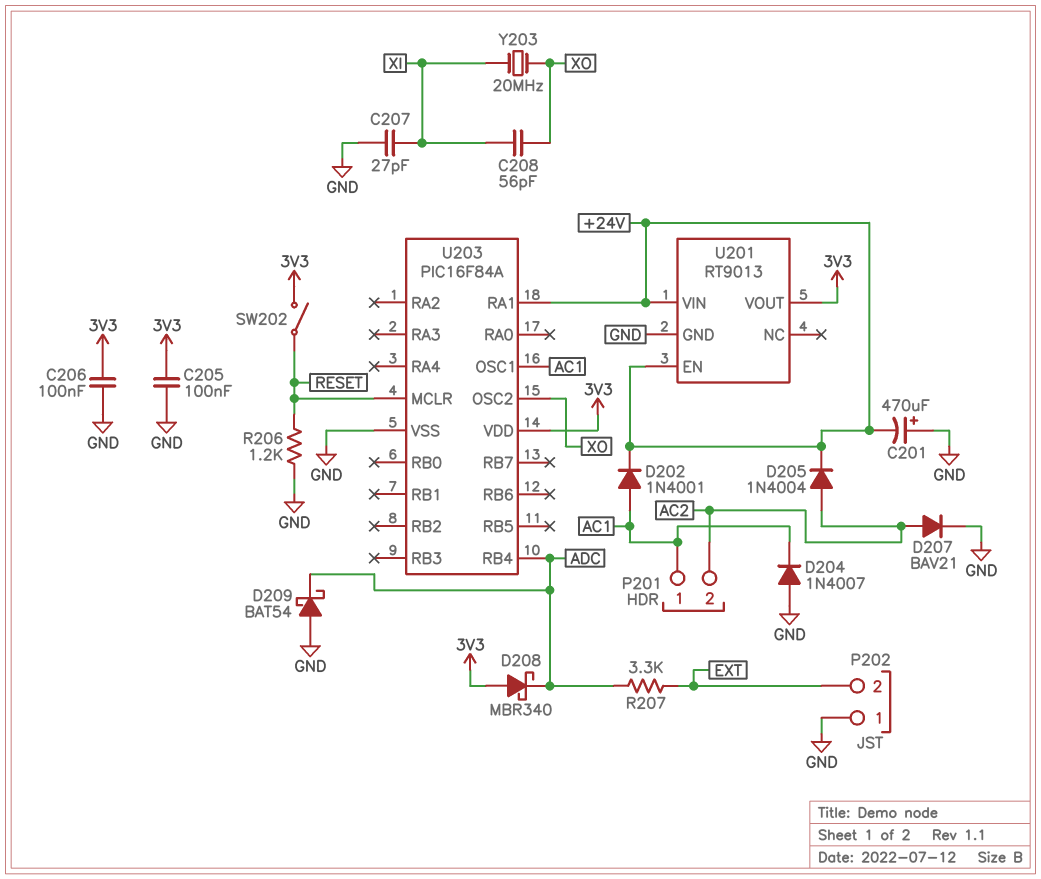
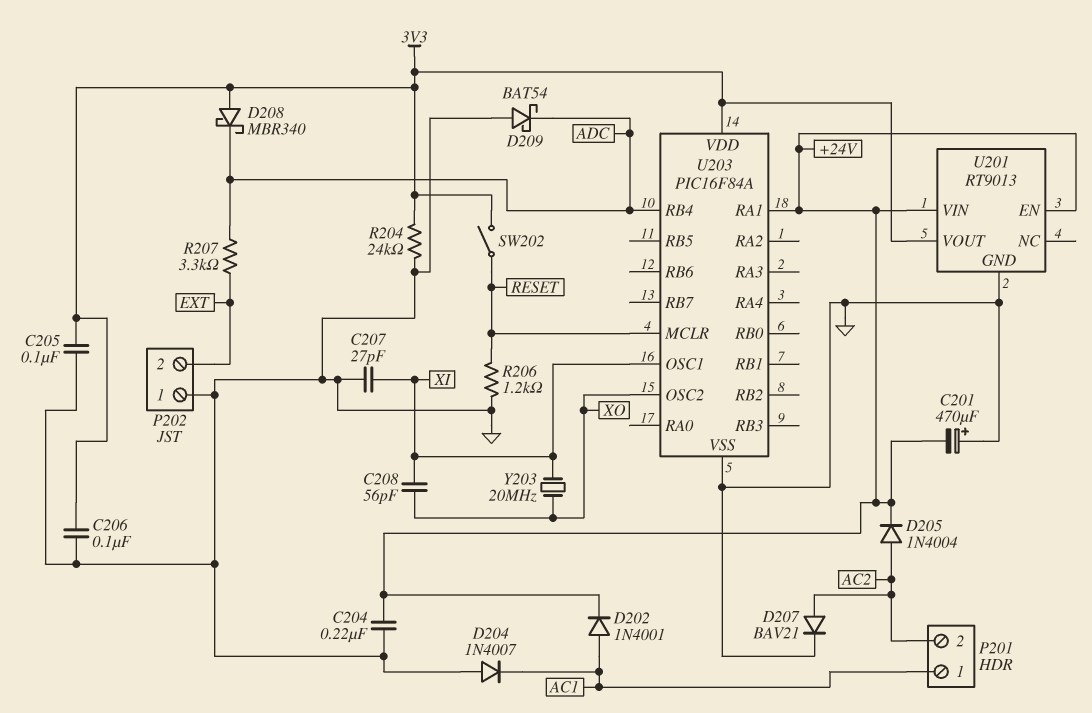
C204: none -> 220nF (+24V, GND)
R204: none -> 24k (3V3, GND)
U203 pin OSC1: AC1 -> XI

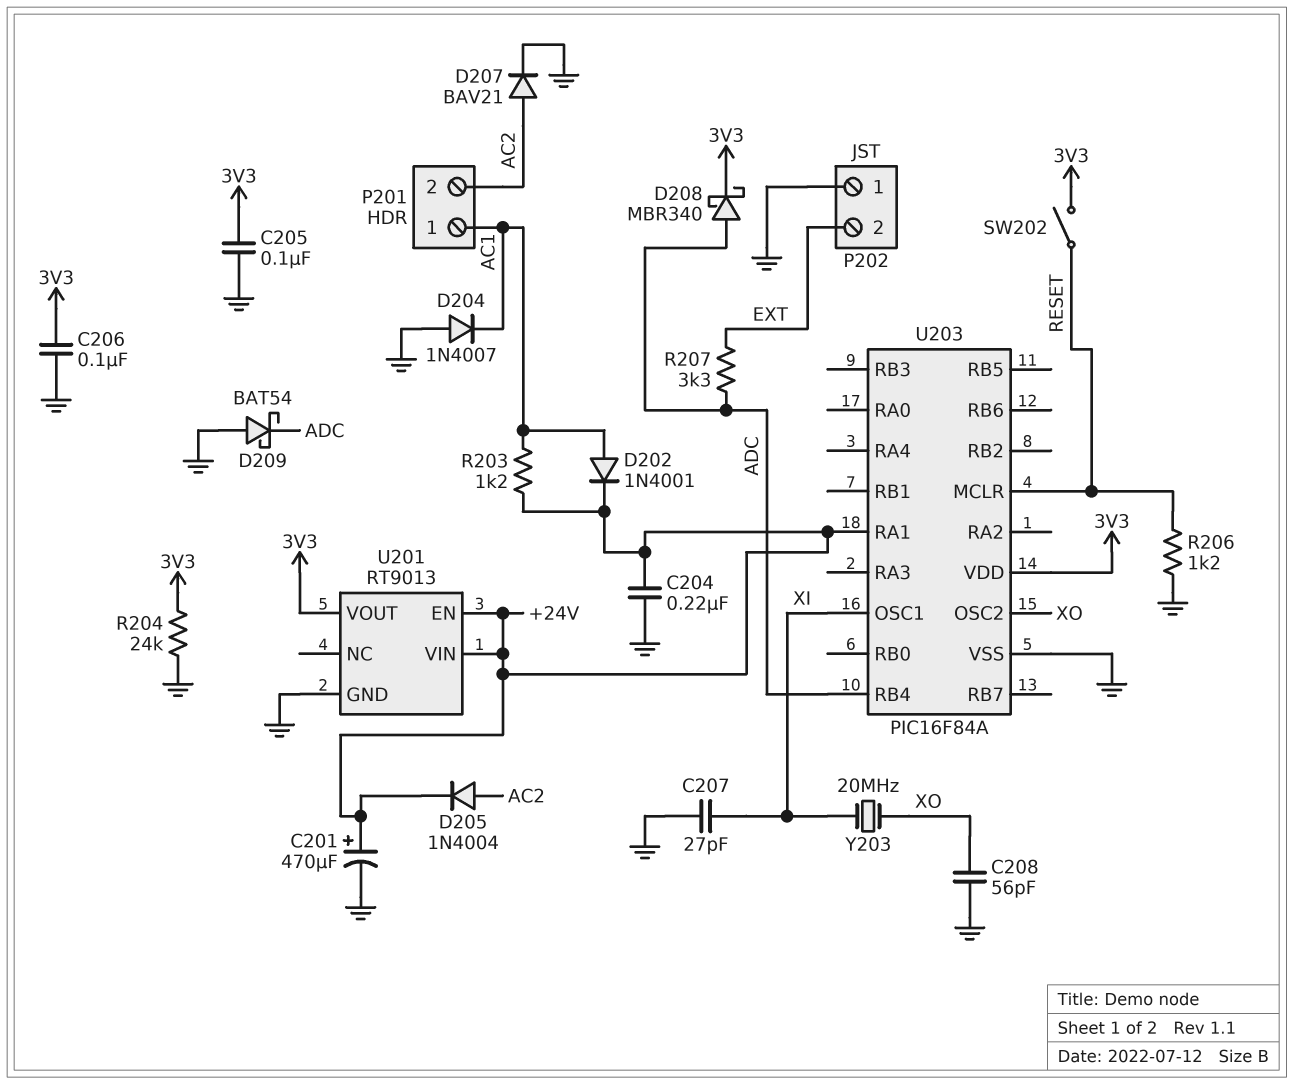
C201: 470uF (plus GND, minus +24V) -> 470uF (plus +24V, minus GND)
C208: 56pF (XI, XO) -> 56pF (GND, XO)
D208: schottky MBR340 (A 3V3, K ADC) -> schottky MBR340 (A ADC, K 3V3)
R203: none -> 1.2k (+24V, AC1)

